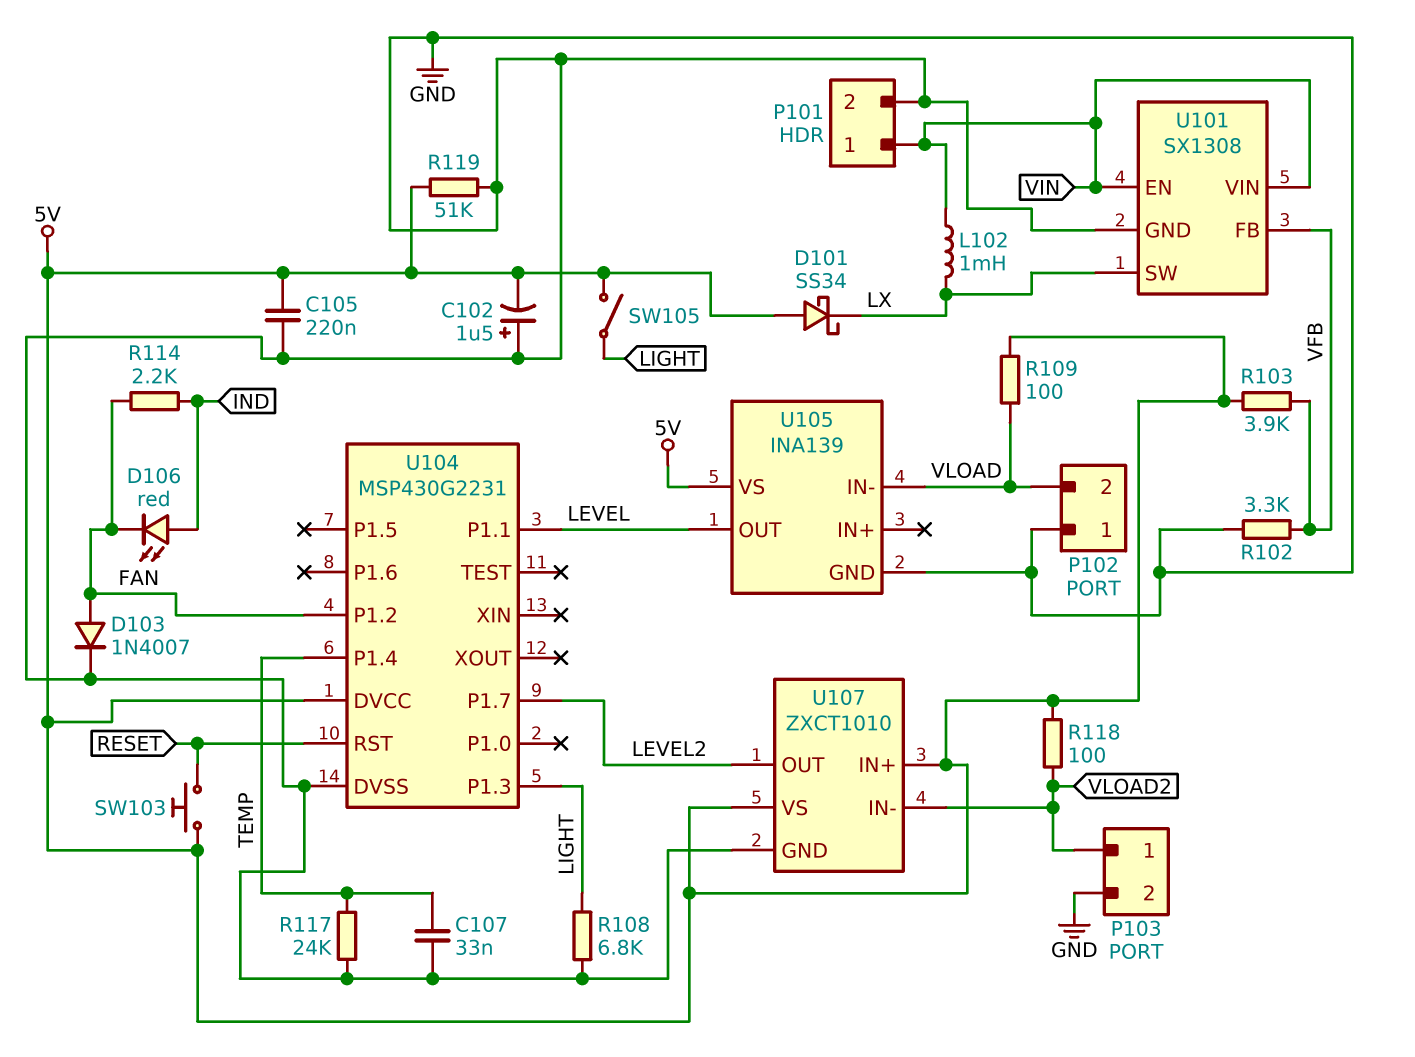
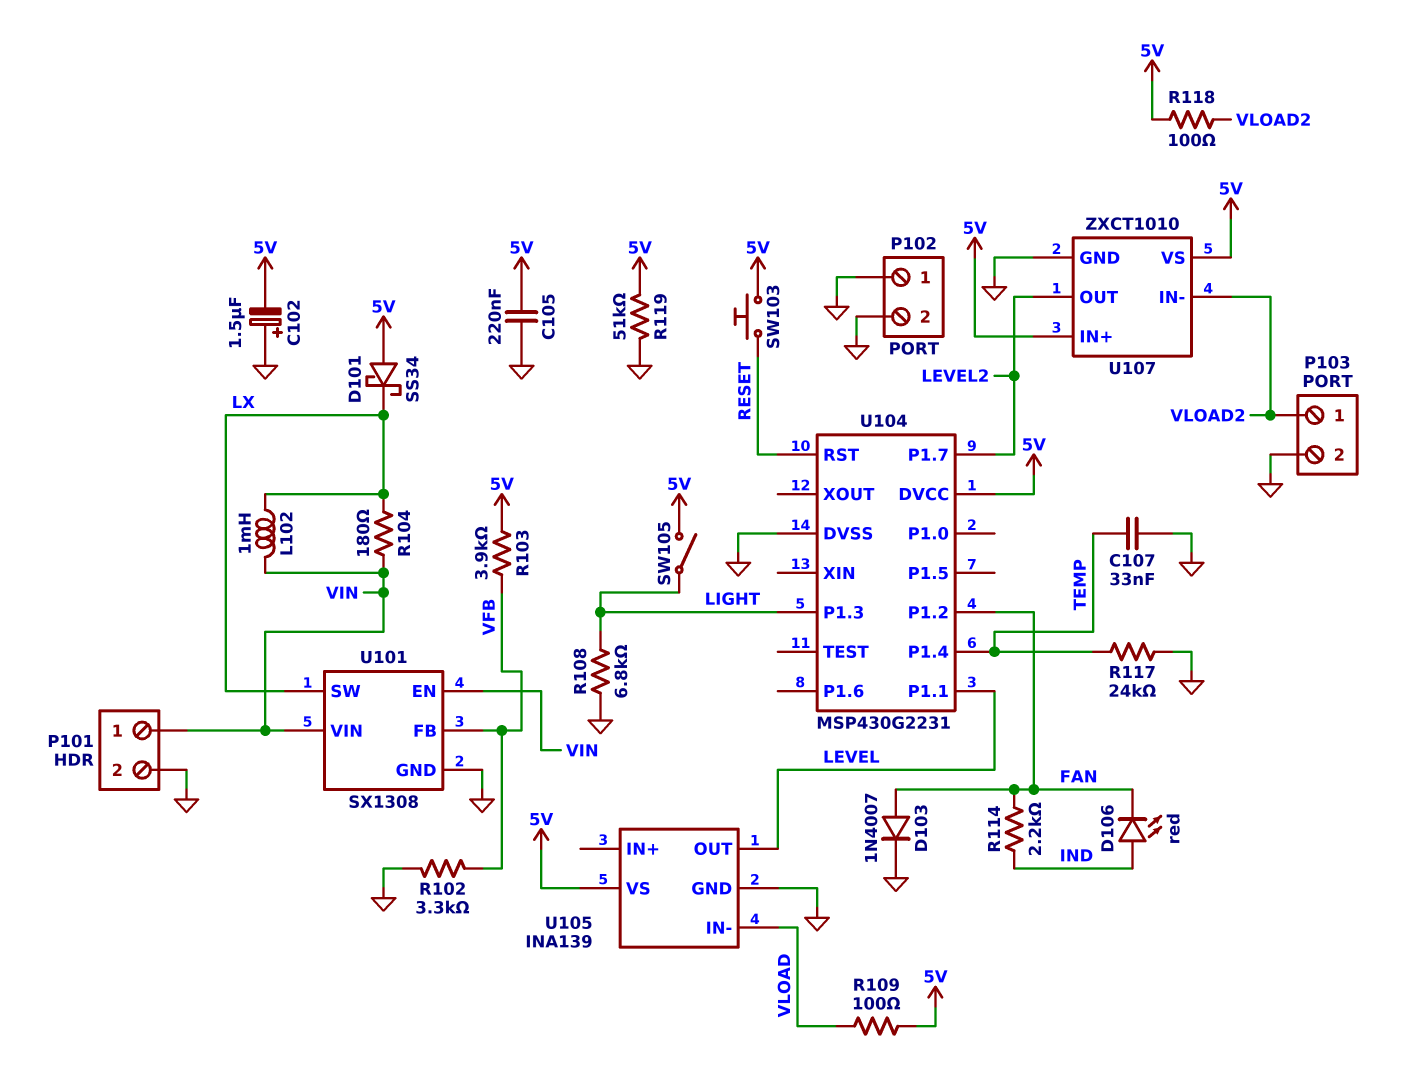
P102 pin 2: VLOAD -> GND
R104: none -> 180 (LX, VIN)

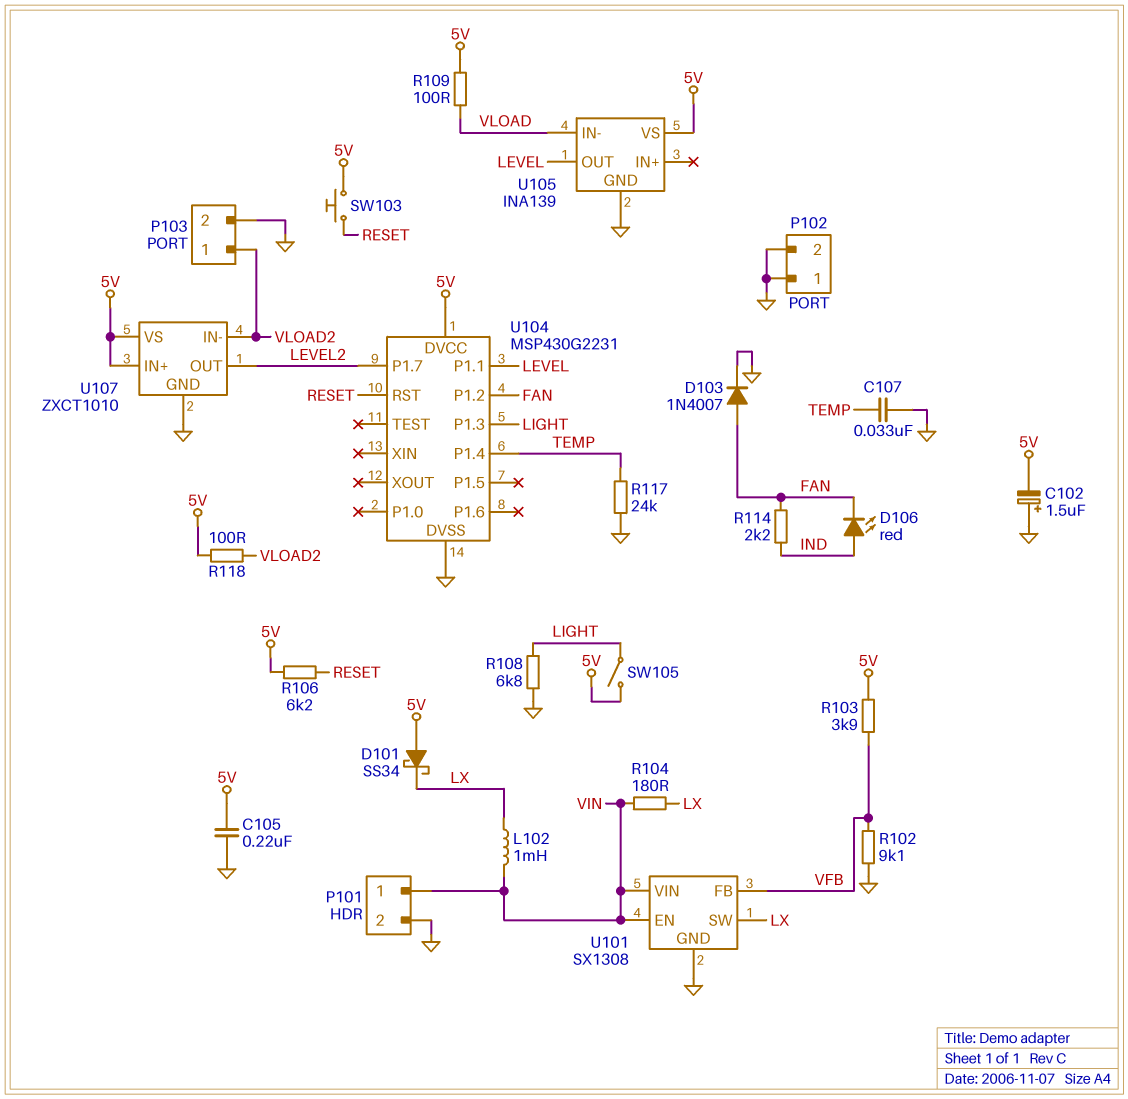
R102: 3.3k (GND, VFB) -> 9.1k (GND, VFB)
R106: none -> 6.2k (5V, RESET)
R119: 51k (5V, GND) -> none

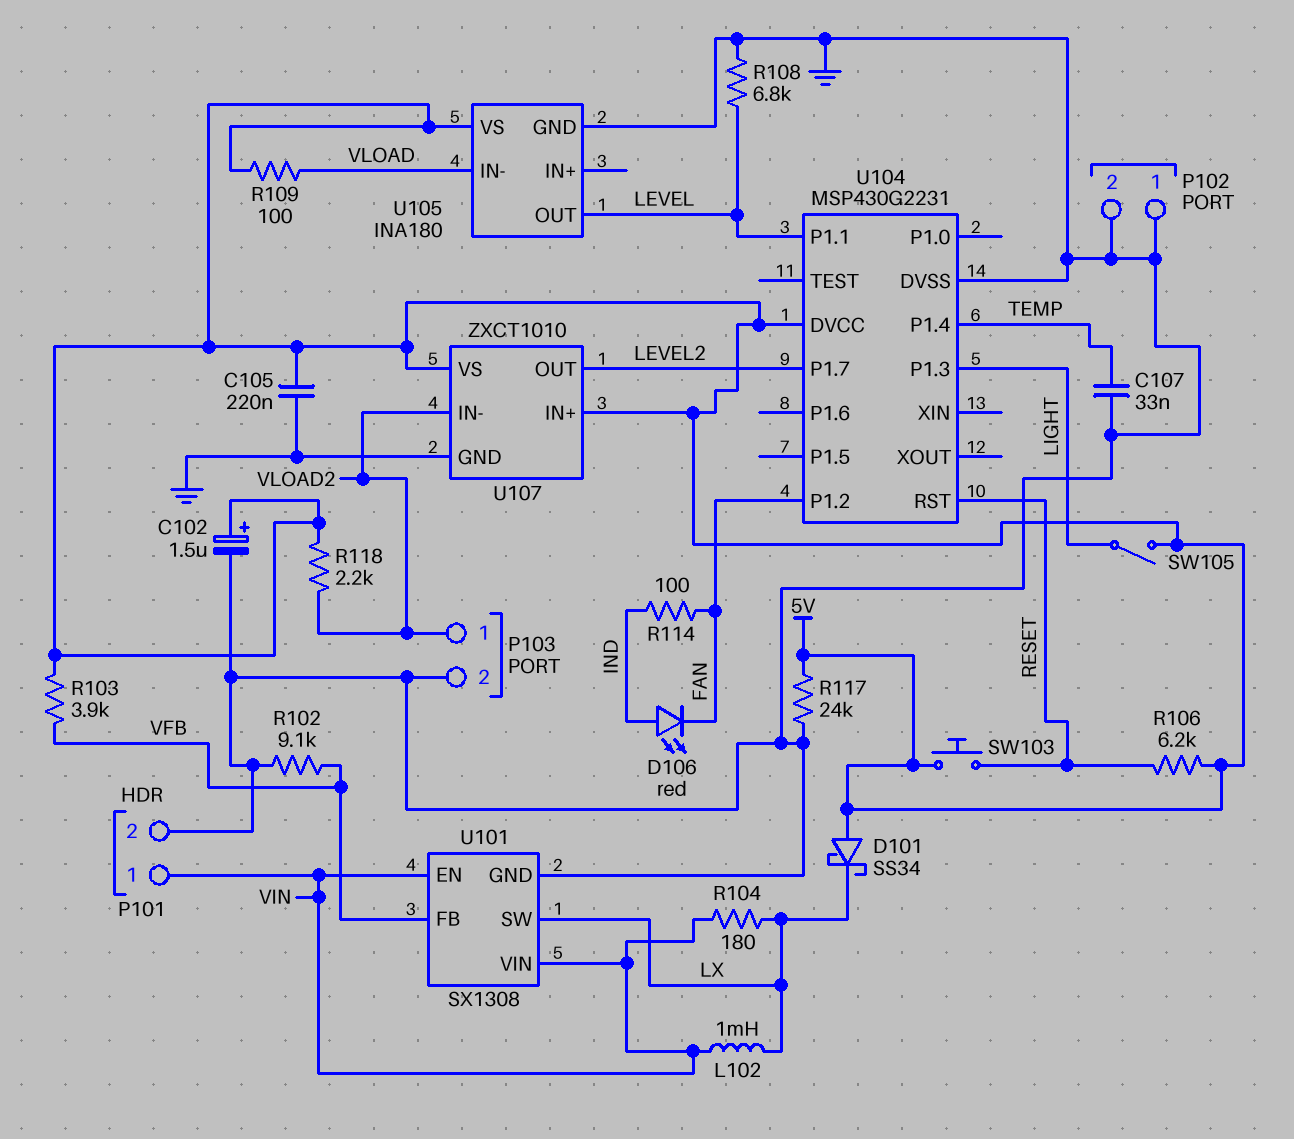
C102: 1.5uF (plus GND, minus 5V) -> 1.5uF (plus 5V, minus GND)
D103: diode 1N4007 (A FAN, K GND) -> none
R108: 6.8k (GND, LIGHT) -> 6.8k (GND, LEVEL)
R114: 2.2k (FAN, IND) -> 100 (FAN, IND)
R117: 24k (GND, TEMP) -> 24k (5V, GND)
R118: 100 (5V, VLOAD2) -> 2.2k (5V, VLOAD2)
U105: INA139 -> INA180

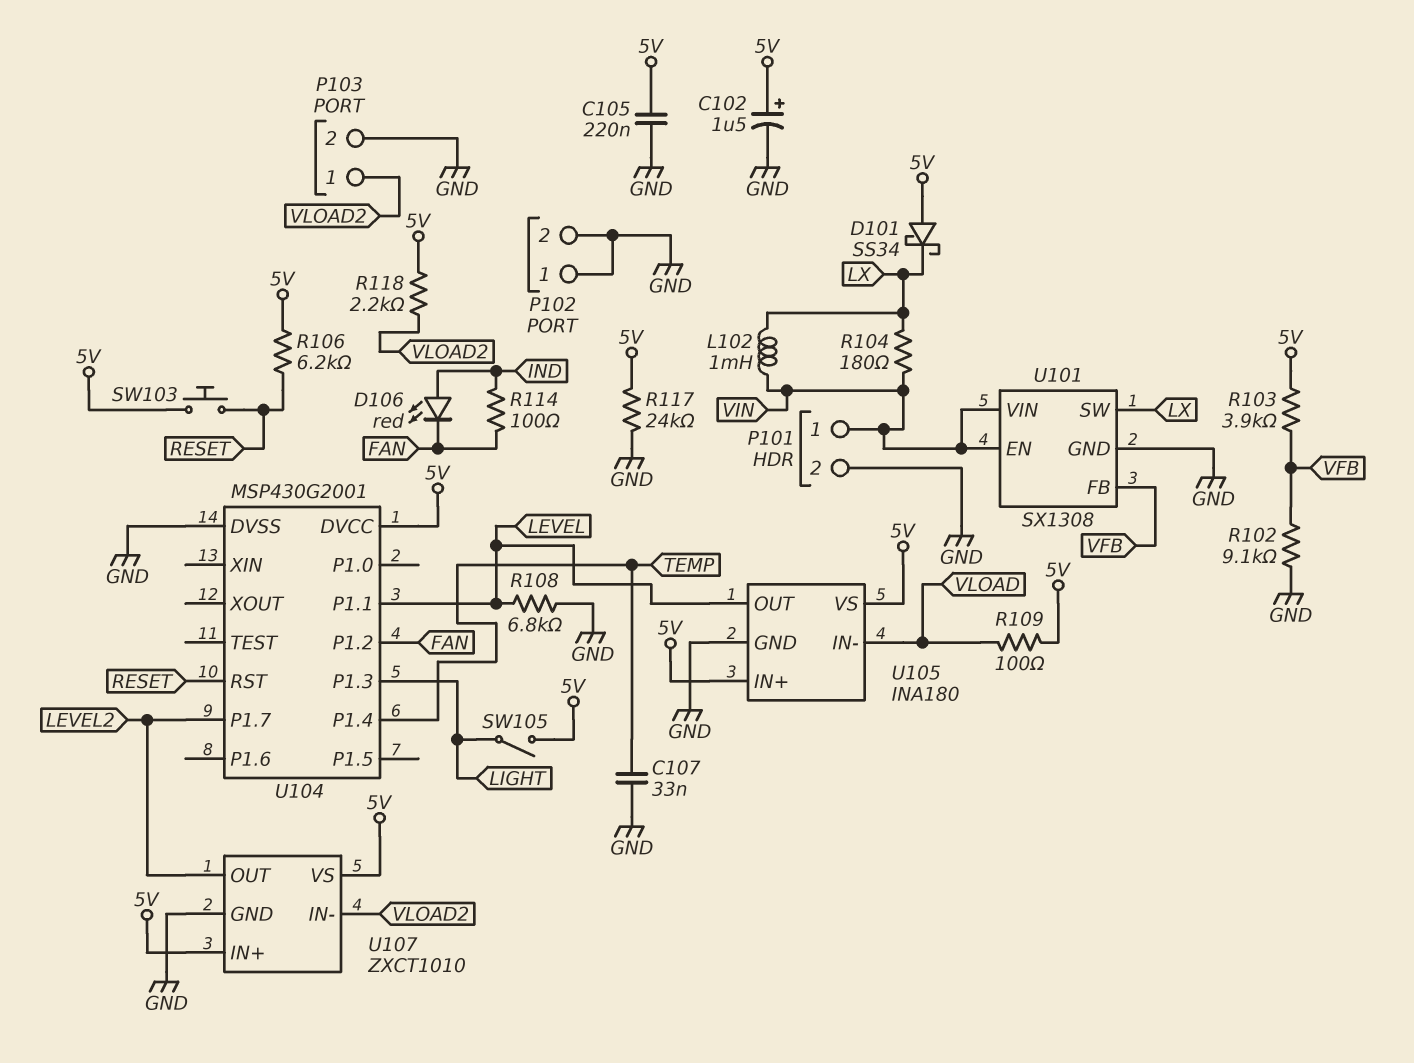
U104: MSP430G2231 -> MSP430G2001
U105 pin IN+: none -> 5V

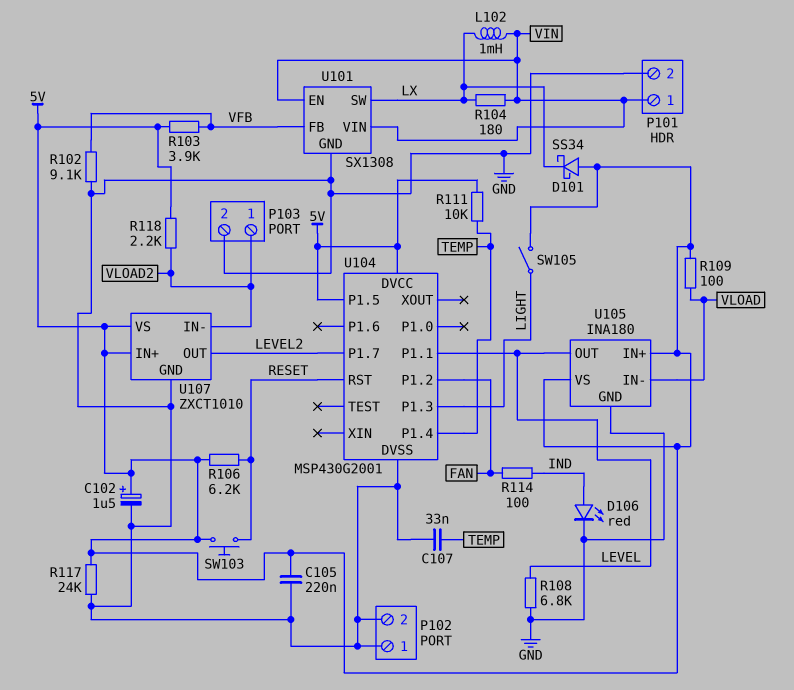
D106: LED red (A IND, K FAN) -> LED red (A IND, K GND)
R111: none -> 10k (5V, TEMP)
U104 pin P1.5: none -> 5V

